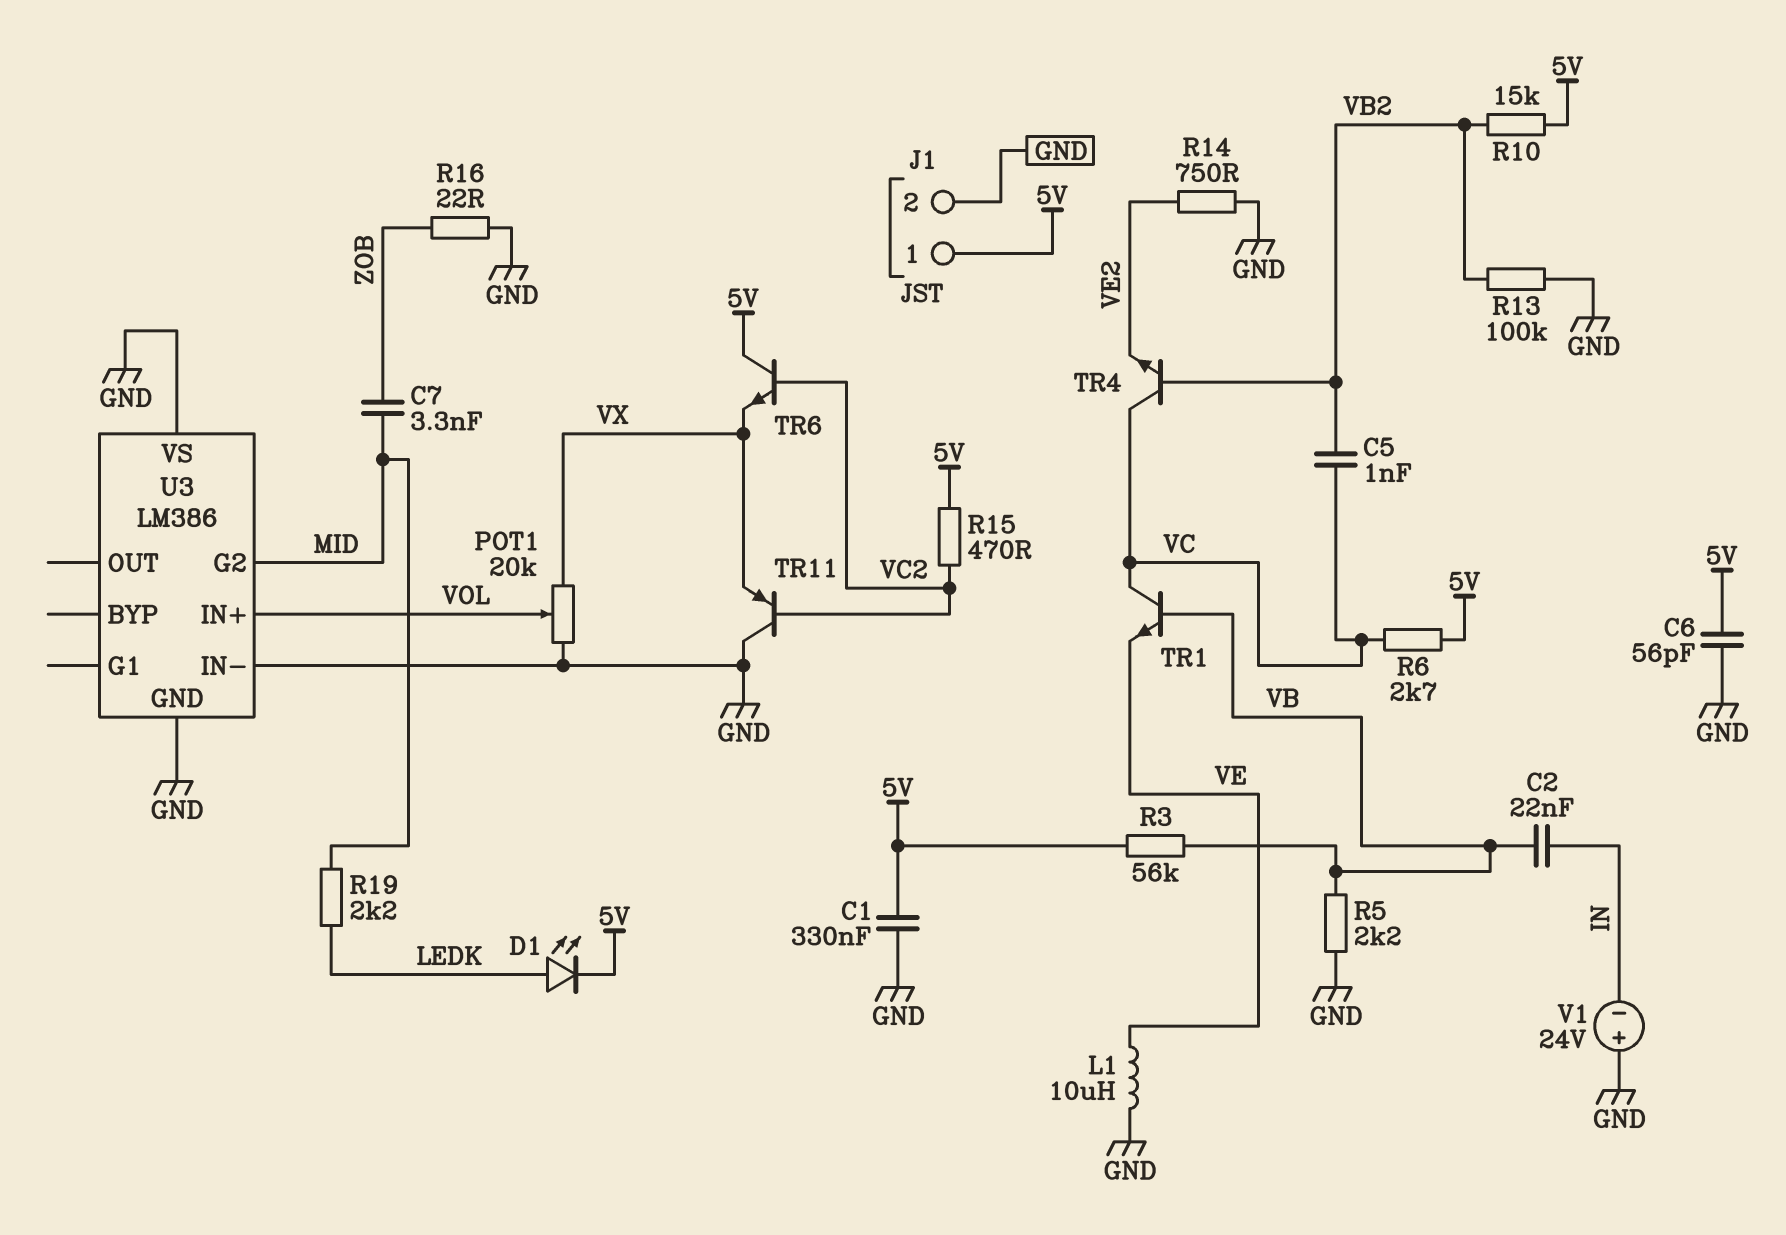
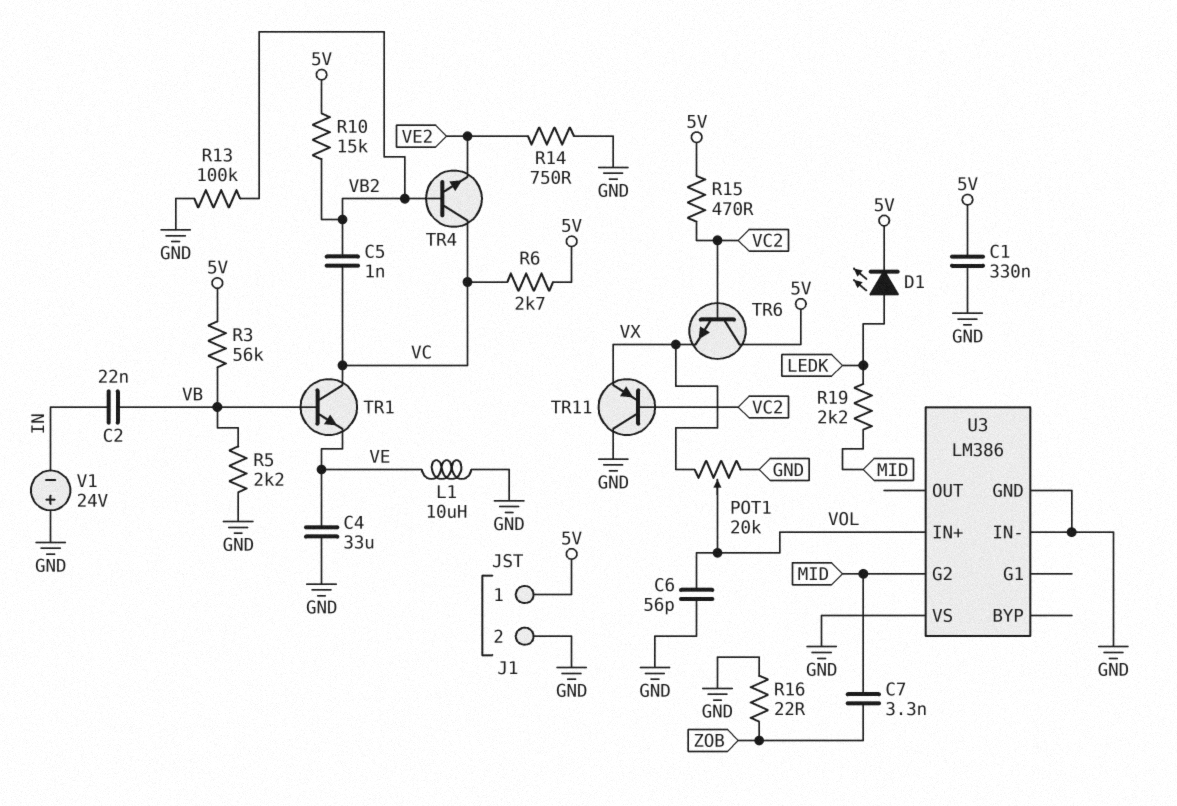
C4: none -> 33uF (GND, VE)
C6: 56pF (5V, GND) -> 56pF (GND, VOL)

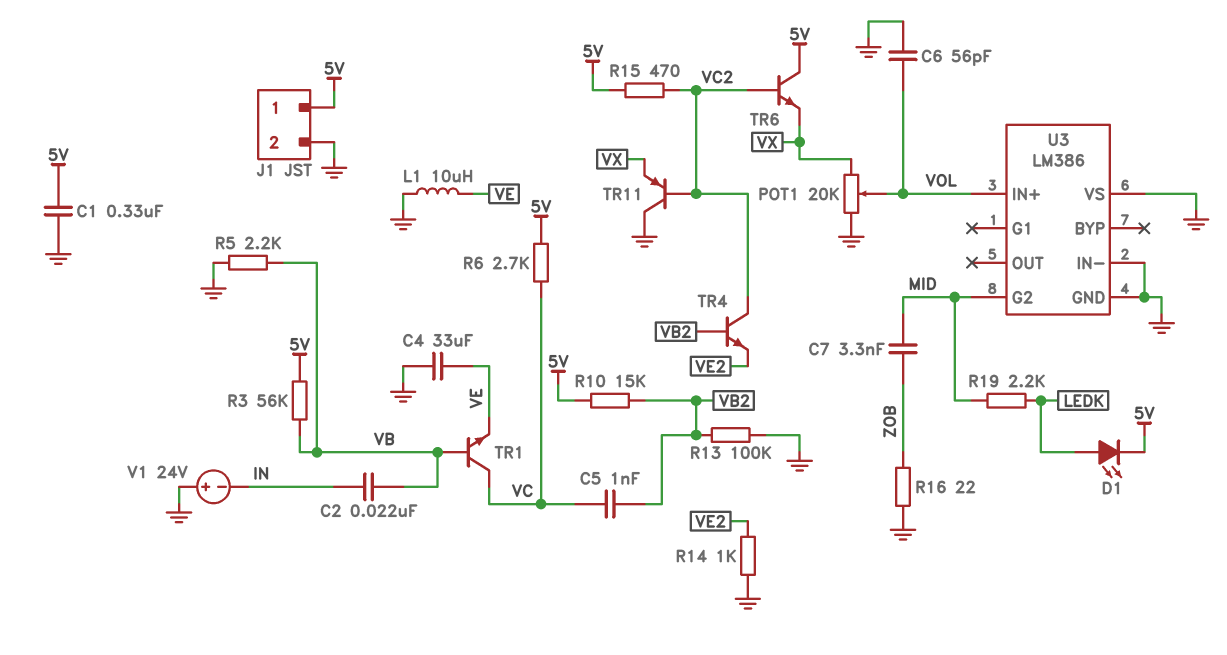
R14: 750 (GND, VE2) -> 1k (GND, VE2)
TR4: NPN (B VB2, C VC, E VE2) -> NPN (B VB2, C VC2, E VE2)

